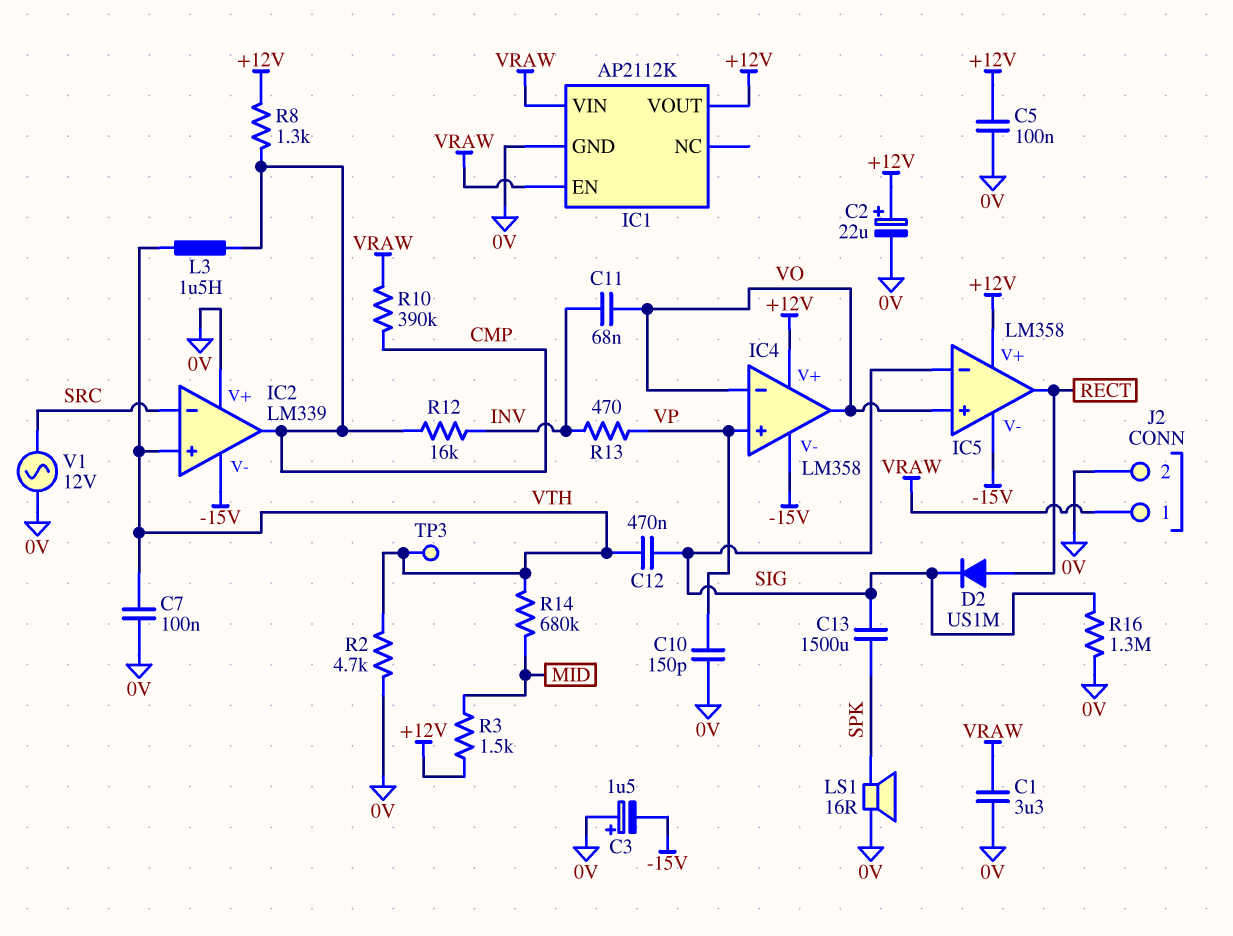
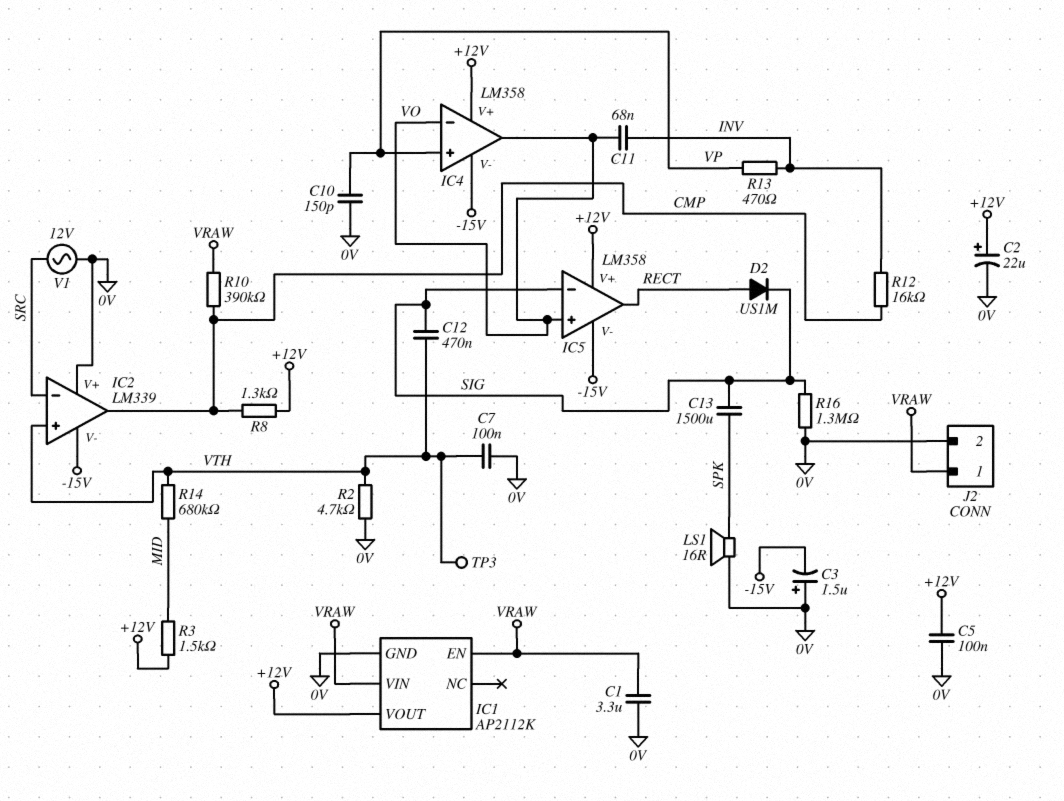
L3: 1.5uH (CMP, VTH) -> none

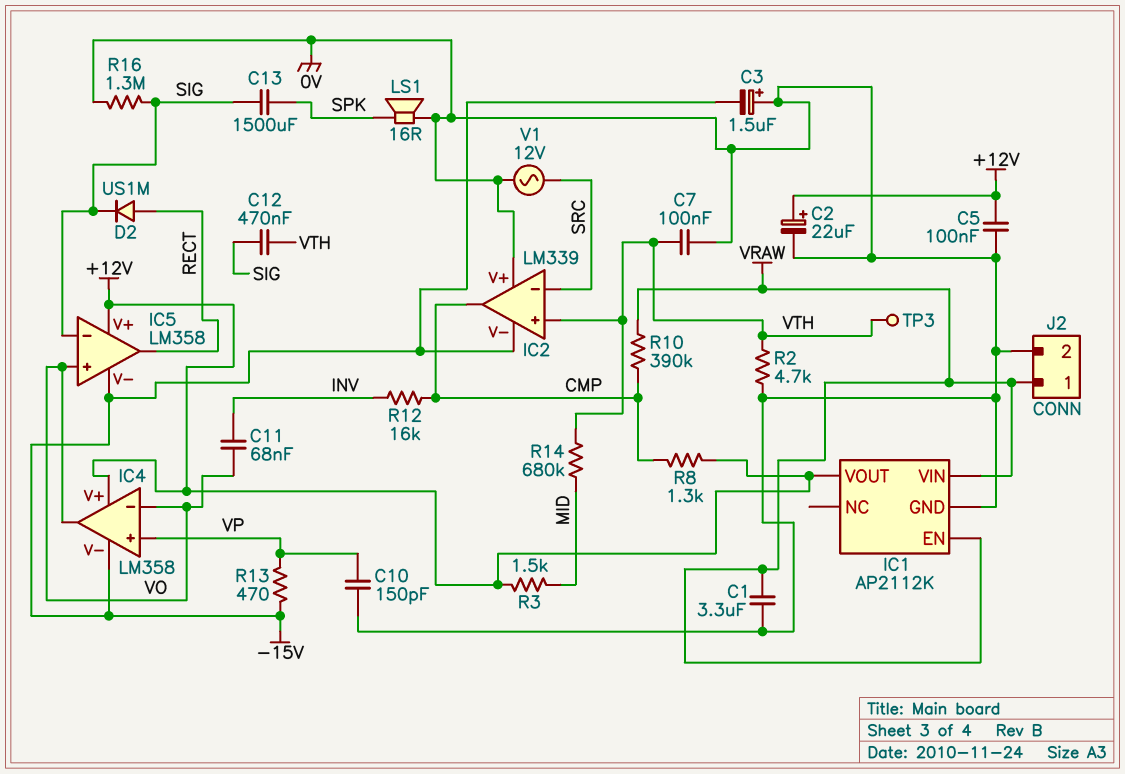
R13: 470 (INV, VP) -> 470 (-15V, VP)

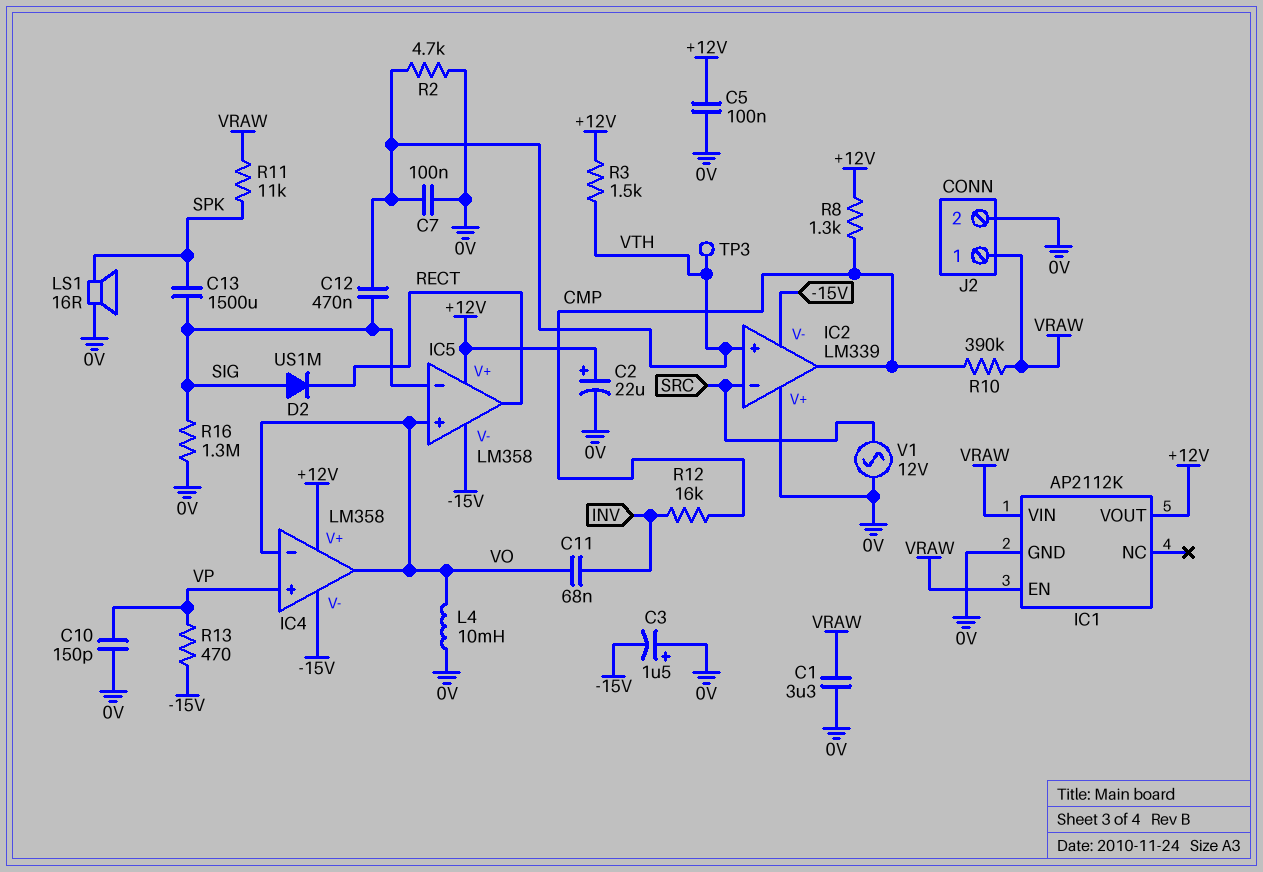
D2: diode US1M (A RECT, K SIG) -> diode US1M (A SIG, K RECT)
L4: none -> 10mH (0V, VO)
R3: 1.5k (+12V, MID) -> 1.5k (+12V, VTH)
R11: none -> 11k (SPK, VRAW)
R14: 680k (MID, VTH) -> none

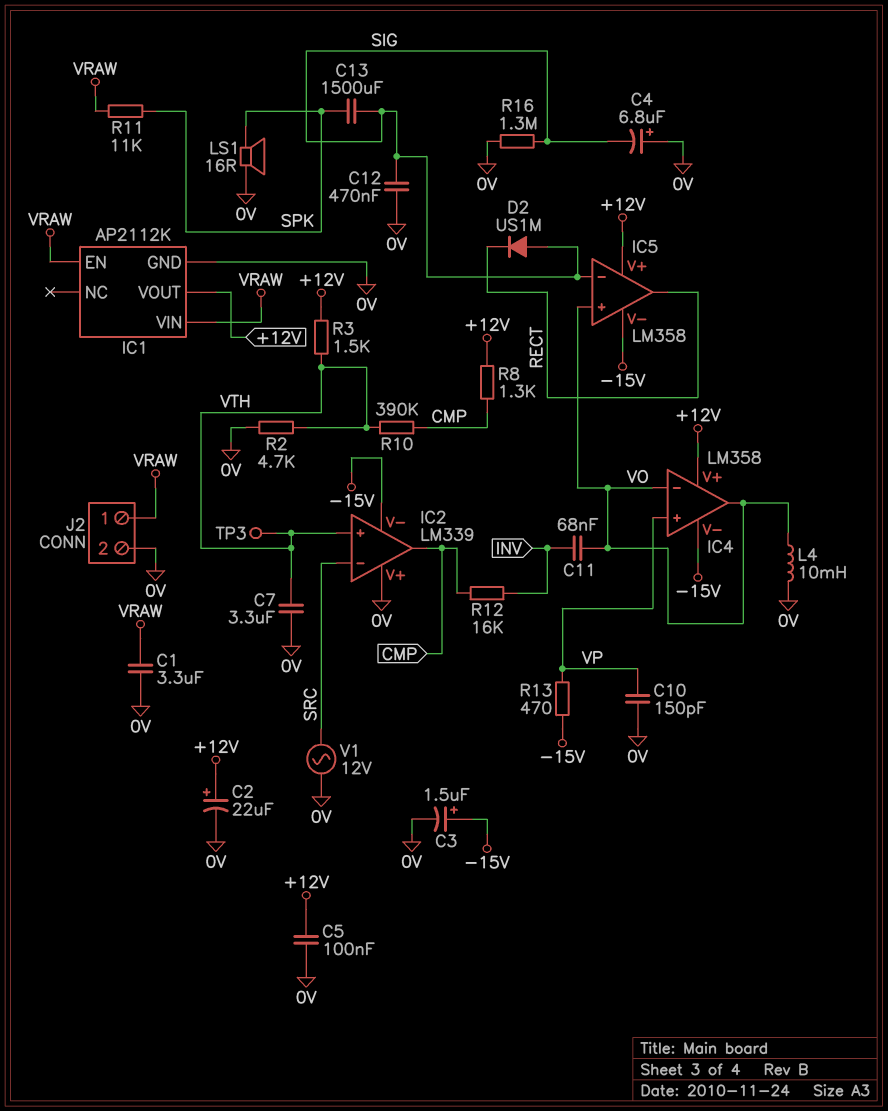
C3: 1.5uF (plus 0V, minus -15V) -> 1.5uF (plus -15V, minus 0V)
C4: none -> 6.8uF (plus 0V, minus SIG)
C7: 100nF (0V, VTH) -> 3.3uF (0V, VTH)
C12: 470nF (SIG, VTH) -> 470nF (0V, SIG)
R10: 390k (CMP, VRAW) -> 390k (CMP, VTH)

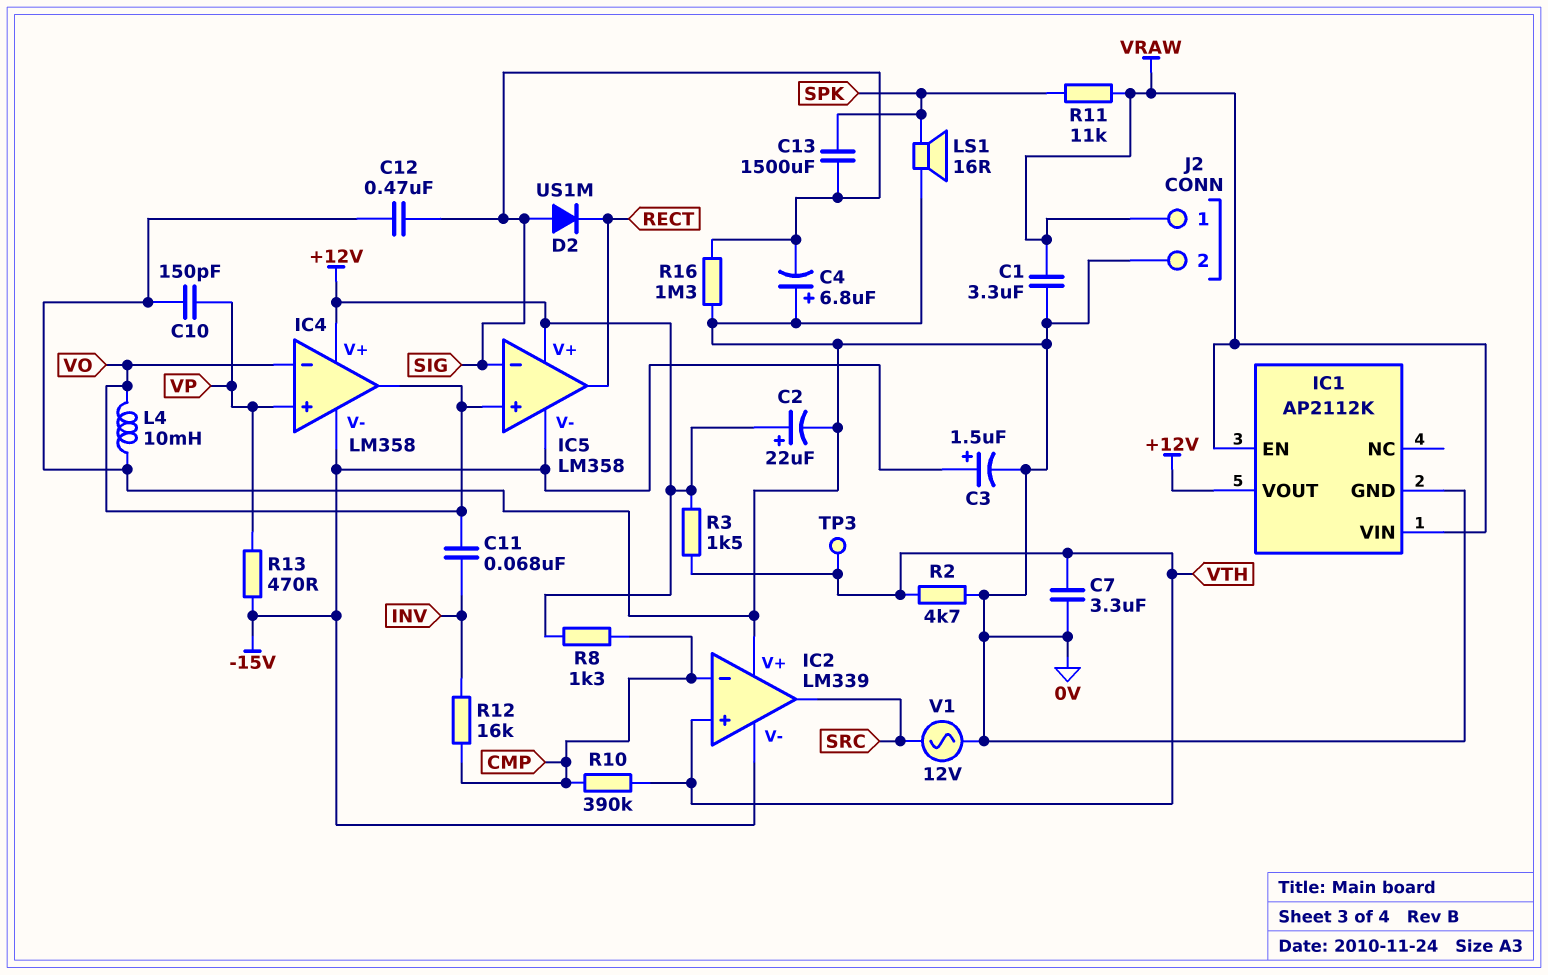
C5: 100nF (+12V, 0V) -> none
IC2 pin in-: SRC -> CMP
IC2 pin out: CMP -> SRC

